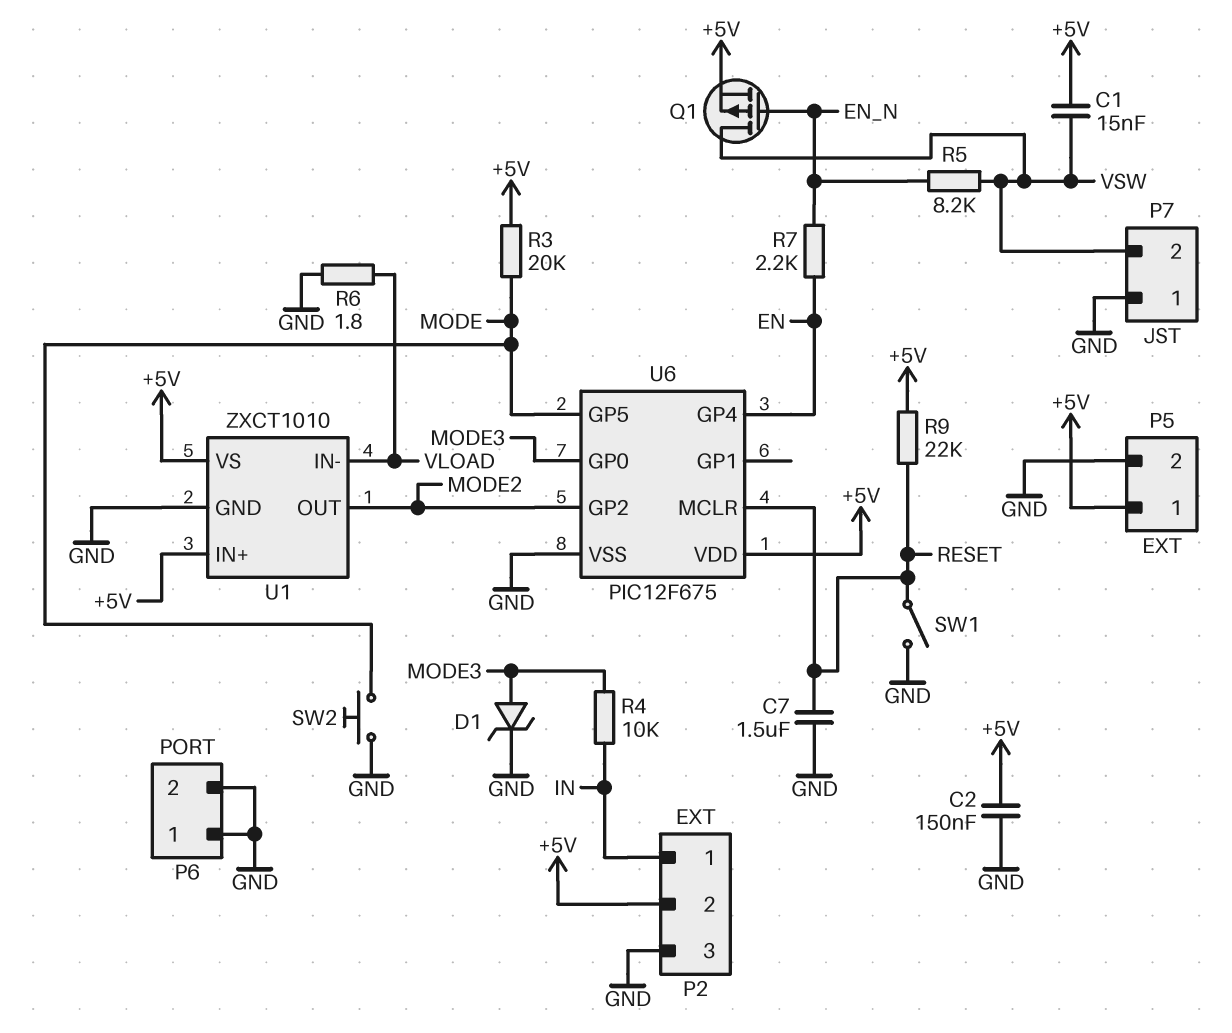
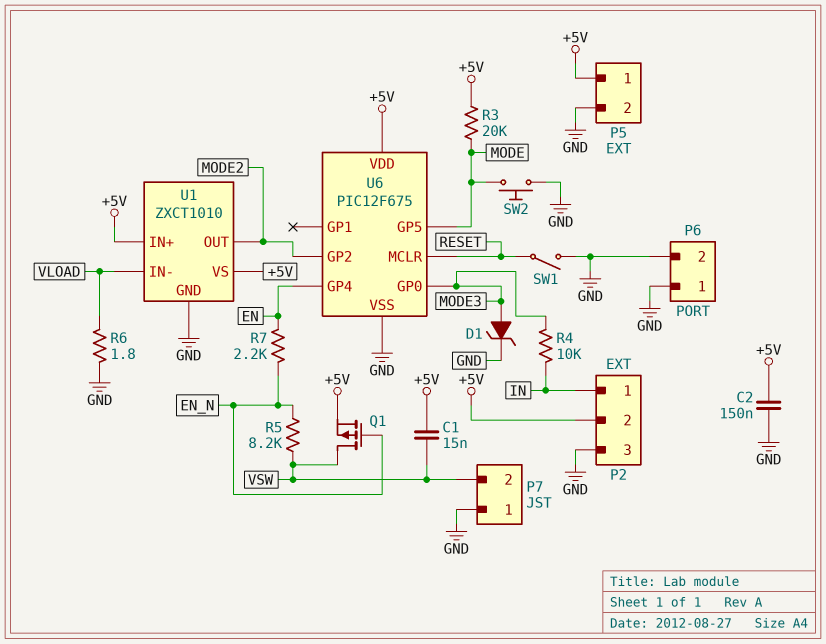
C7: 1.5uF (GND, RESET) -> none
R9: 22k (+5V, RESET) -> none

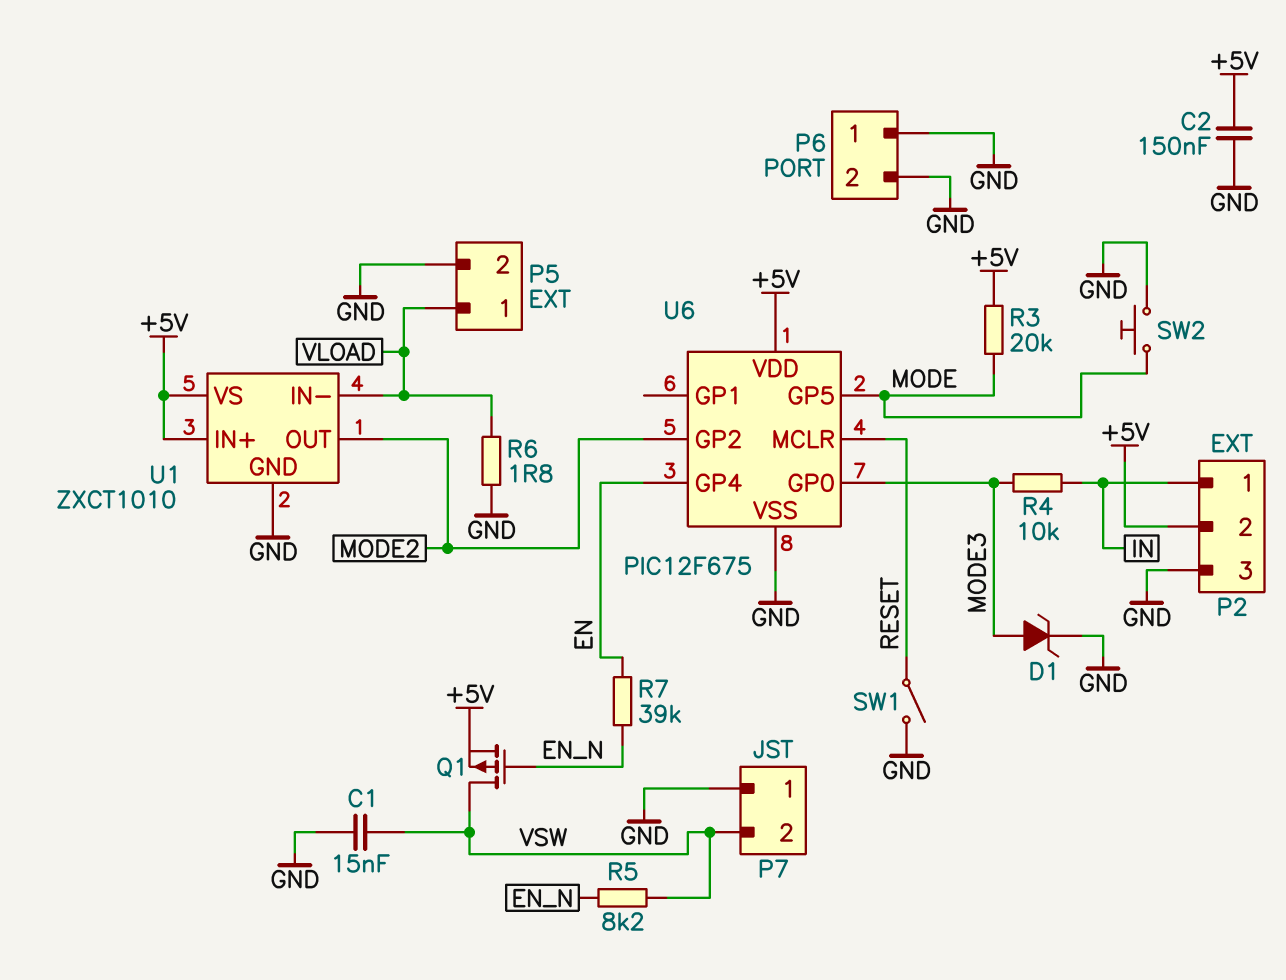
C1: 15nF (+5V, VSW) -> 15nF (GND, VSW)
P5 pin 1: +5V -> VLOAD
R7: 2.2k (EN, EN_N) -> 39k (EN, EN_N)

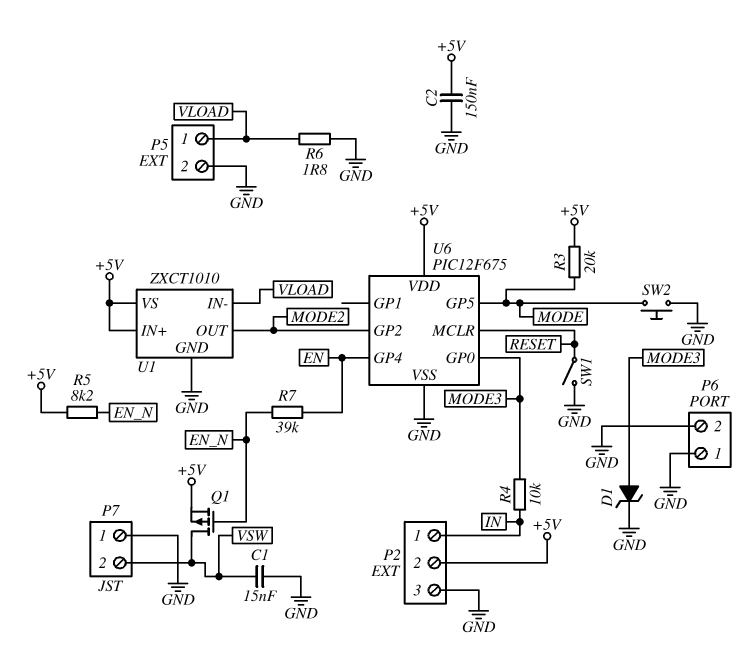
R5: 8.2k (EN_N, VSW) -> 8.2k (+5V, EN_N)

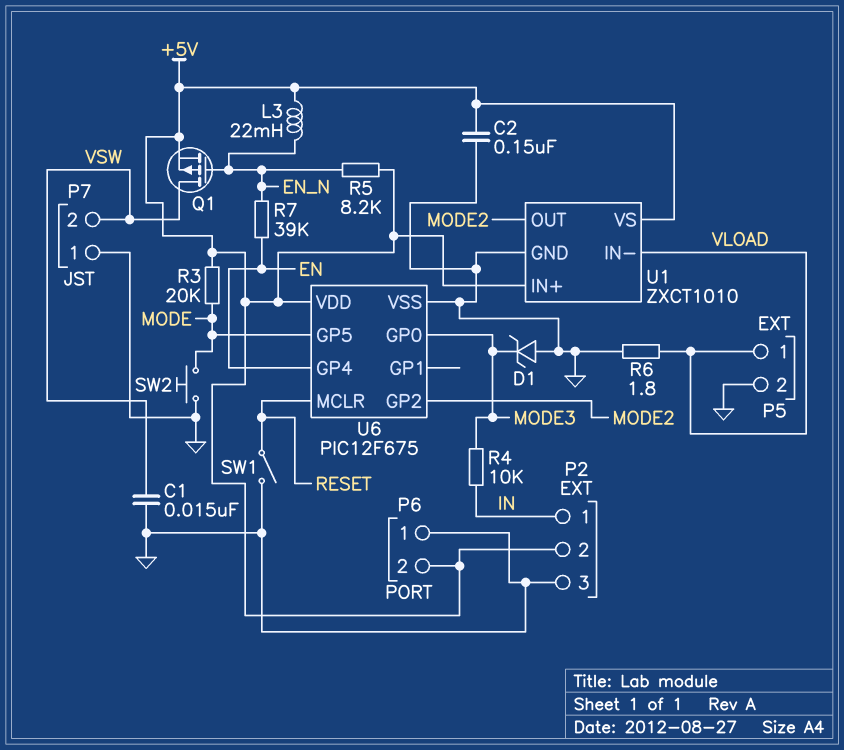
D1: zener (A MODE3, K GND) -> zener (A GND, K MODE3)
L3: none -> 22mH (+5V, EN_N)
P6 pin 2: GND -> +5V

